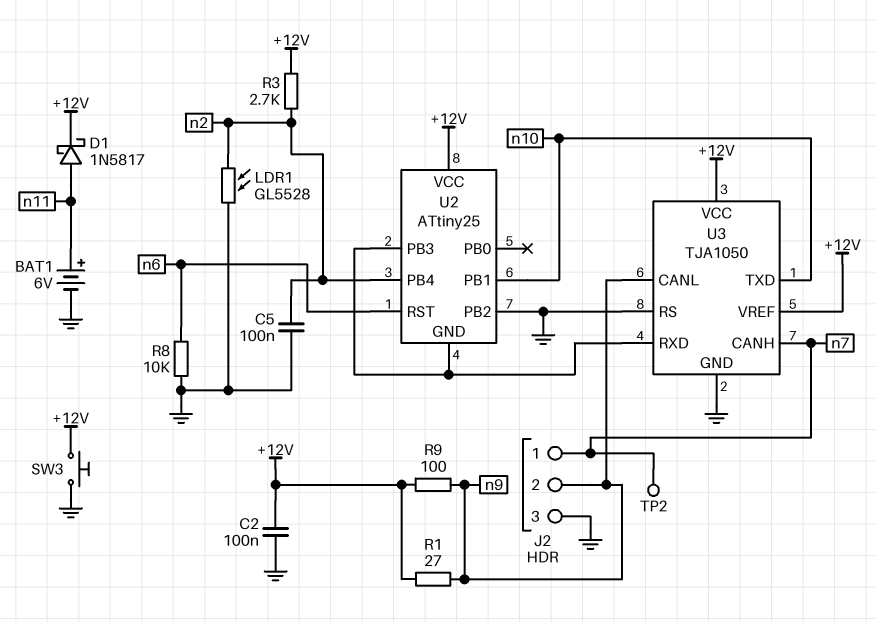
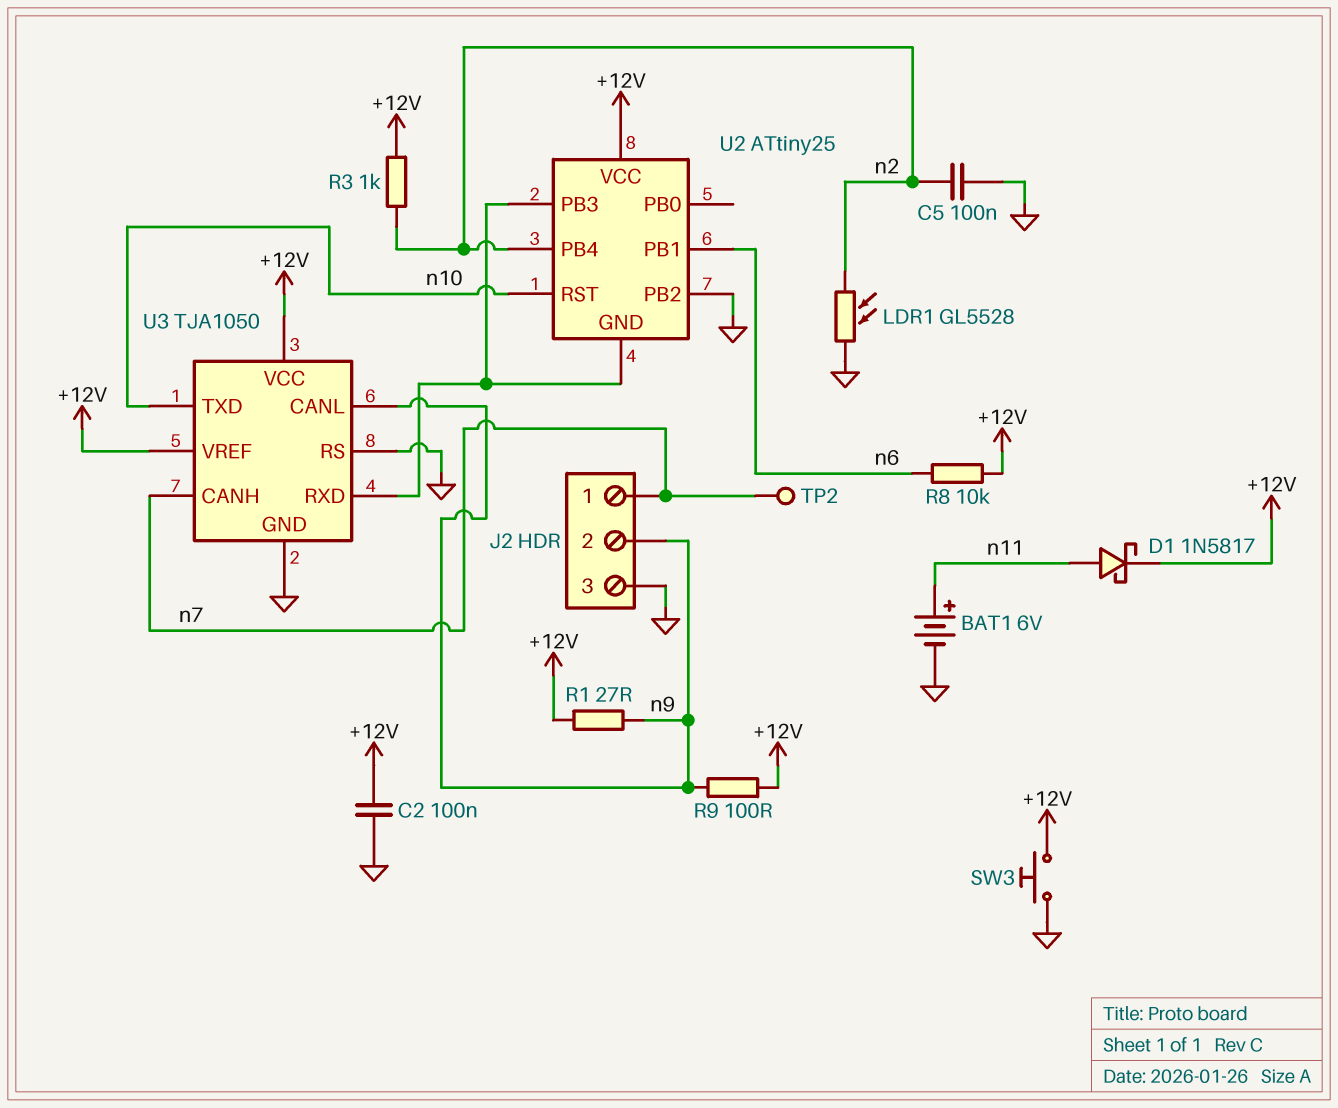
R3: 2.7k (+12V, n2) -> 1k (+12V, n2)
R8: 10k (GND, n6) -> 10k (+12V, n6)
U2 pin PB1: n10 -> n6
U2 pin RST: n6 -> n10

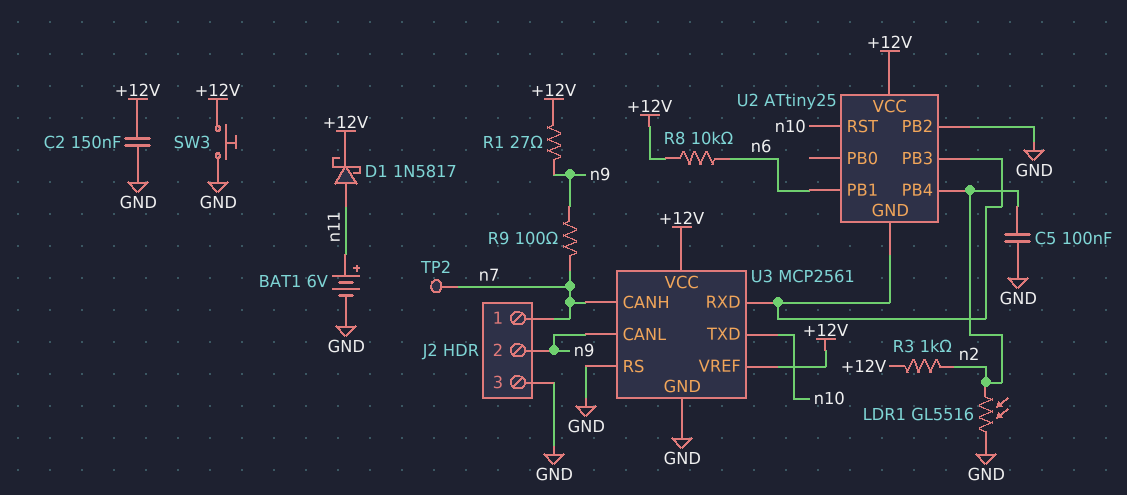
C2: 100nF (+12V, GND) -> 150nF (+12V, GND)
LDR1: GL5528 (GND, n2) -> GL5516 (GND, n2)
R9: 100 (+12V, n9) -> 100 (n7, n9)
U3: TJA1050 -> MCP2561

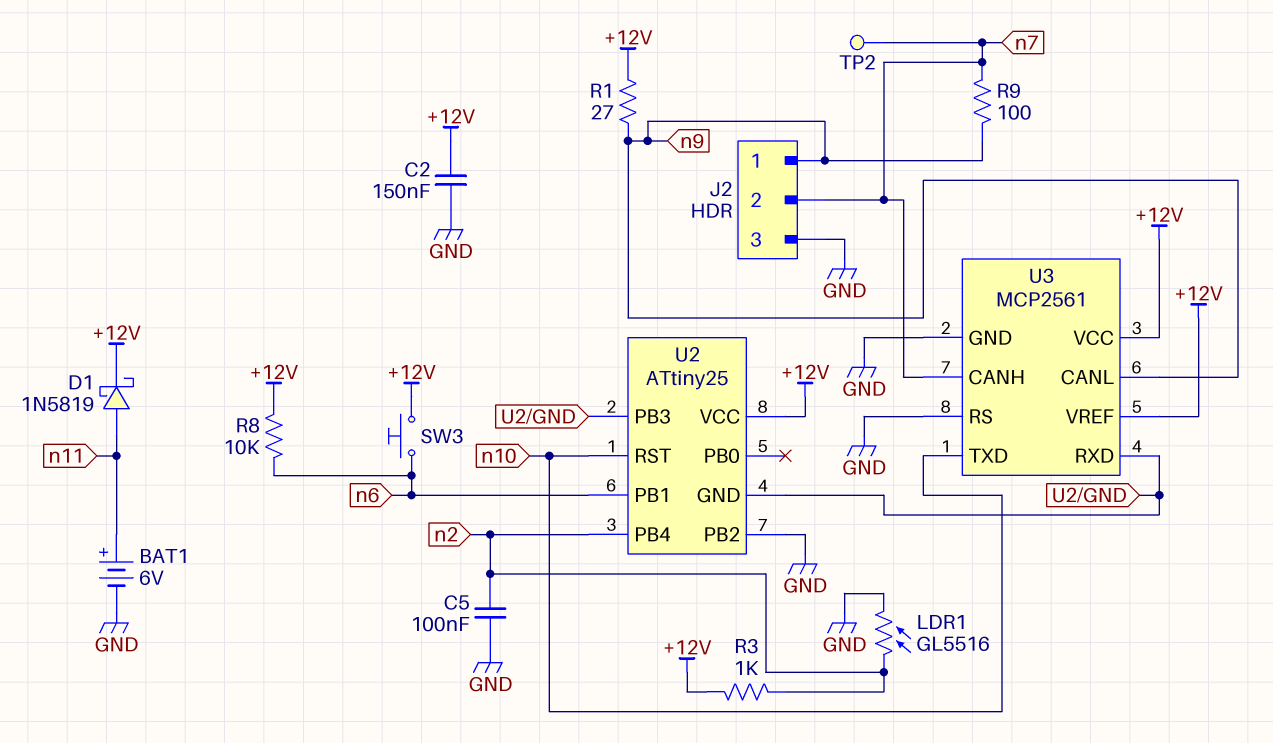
D1: schottky 1N5817 (A n11, K +12V) -> schottky 1N5819 (A n11, K +12V)
J2 pin 1: n7 -> n9
J2 pin 2: n9 -> n7
SW3: button (+12V, GND) -> button (+12V, n6)

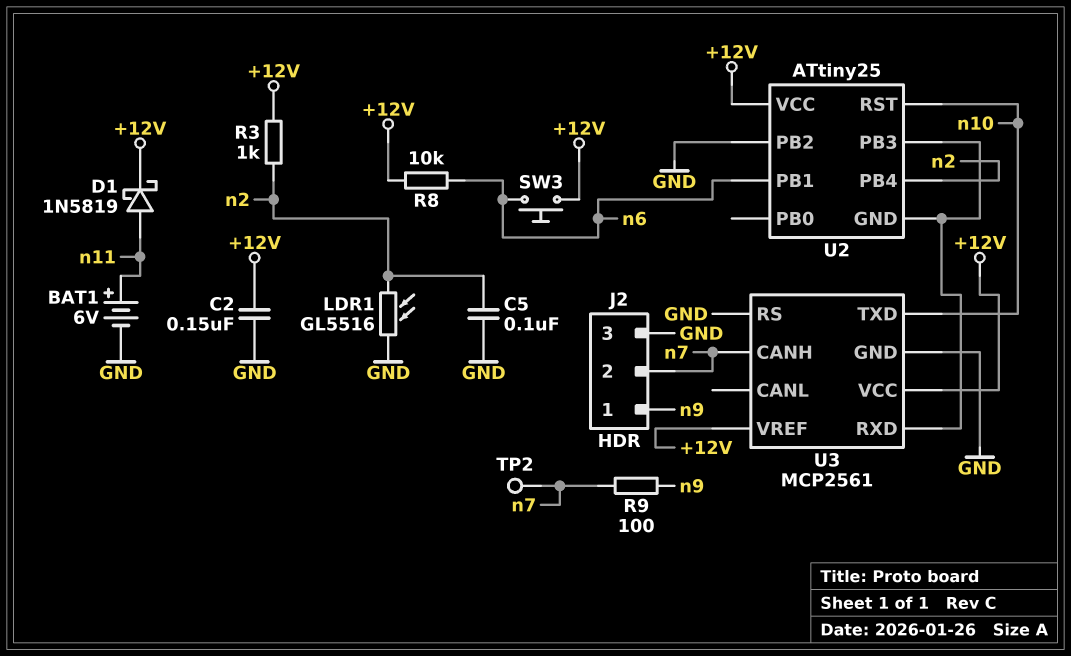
R1: 27 (+12V, n9) -> none
U3 pin CANL: n9 -> none

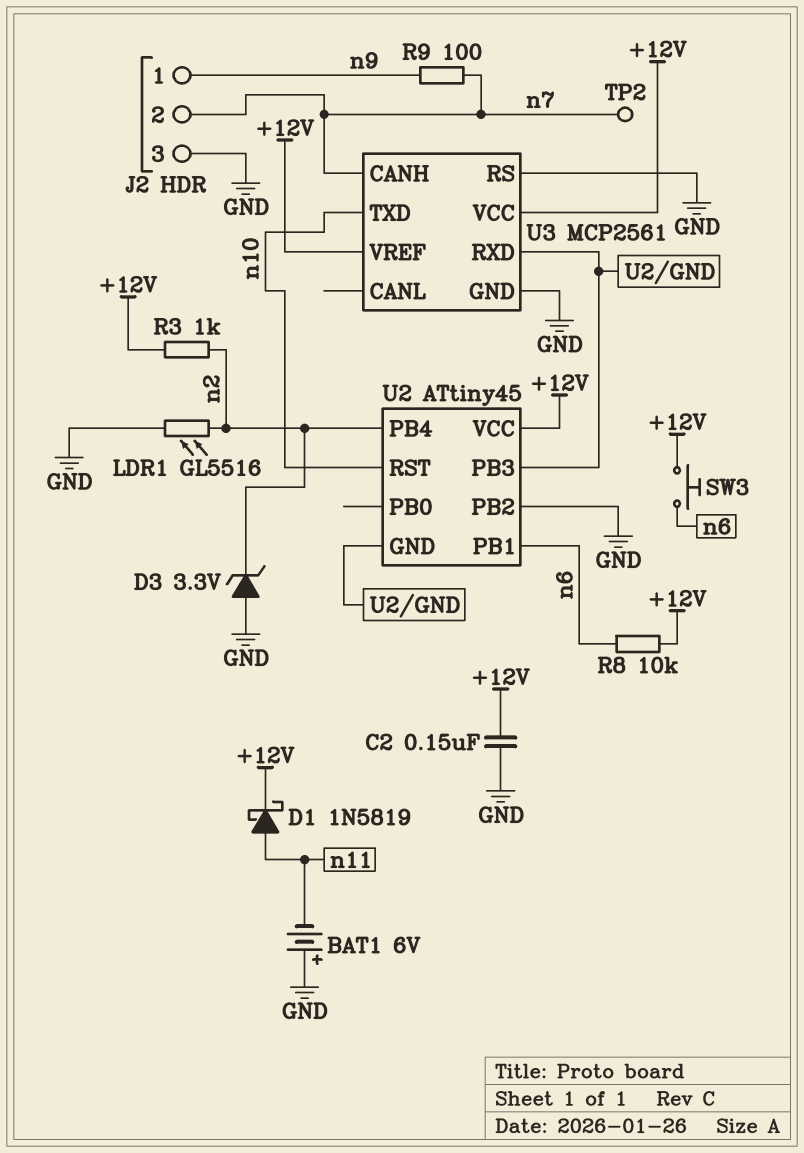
BAT1: 6V (plus n11, minus GND) -> 6V (plus GND, minus n11)
C5: 100nF (GND, n2) -> none
D3: none -> zener 3.3V (A GND, K n2)
U2: ATtiny25 -> ATtiny45

